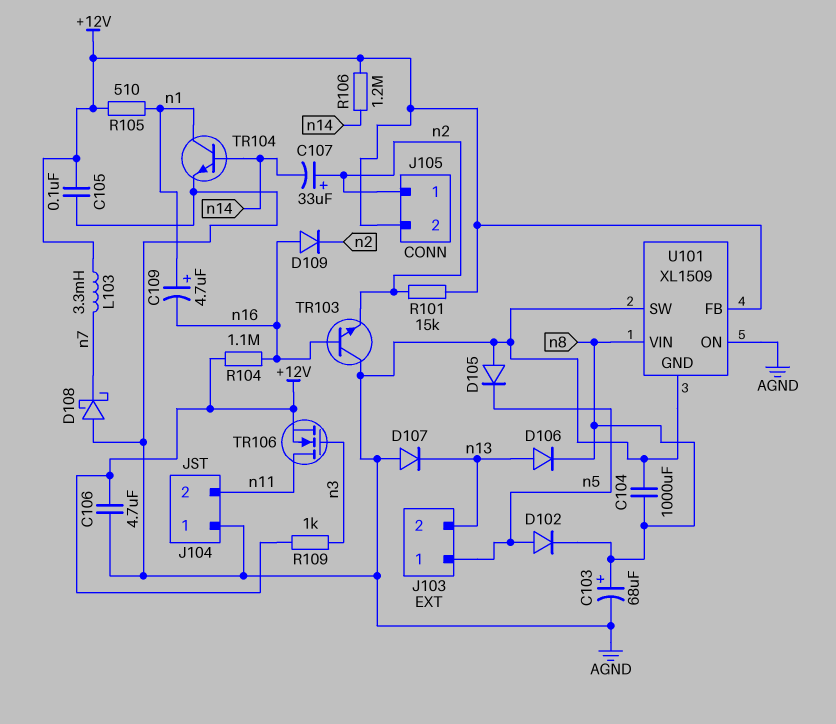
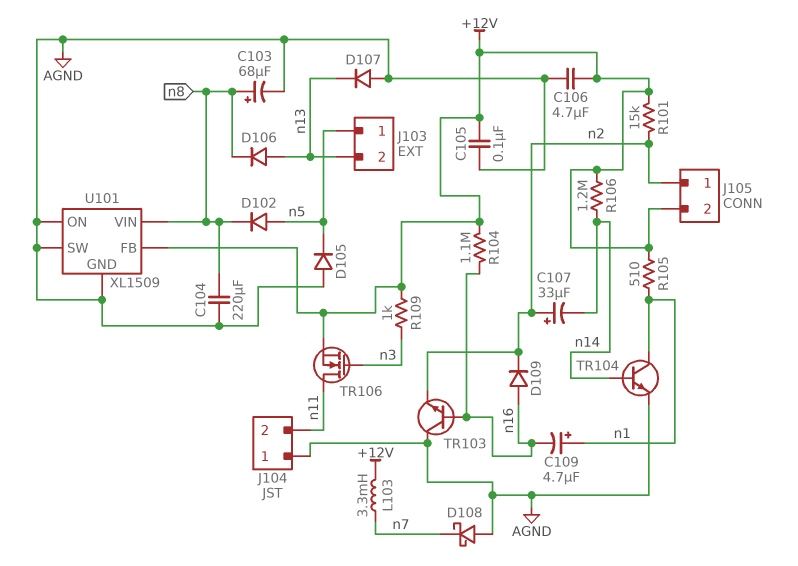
C104: 1000uF (AGND, n8) -> 220uF (AGND, n8)

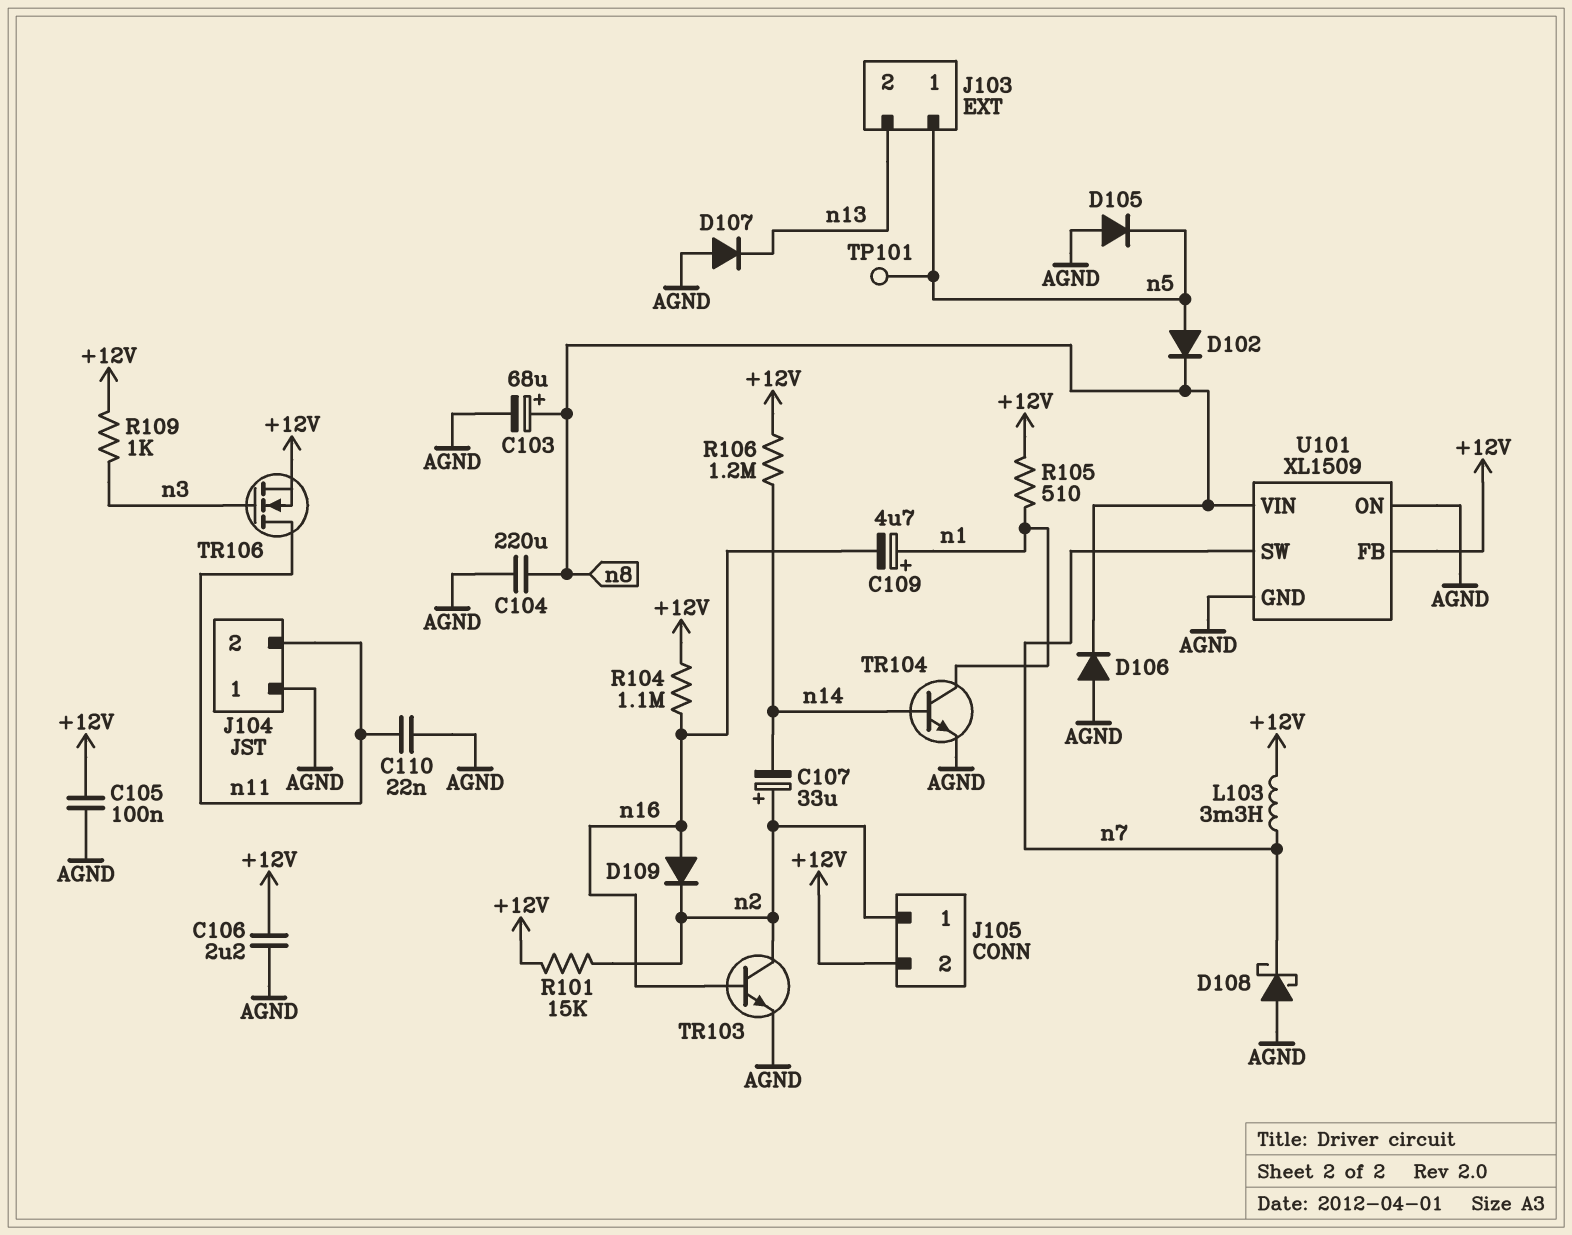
C106: 4.7uF (+12V, AGND) -> 2.2uF (+12V, AGND)
C110: none -> 22nF (AGND, n11)
D106: diode (A n13, K n8) -> diode (A AGND, K n8)
TP101: none -> test point (n5)
TR103: NPN (B n16, C AGND, E n2) -> NPN (B n16, C n2, E AGND)
U101 pin SW: AGND -> n7

